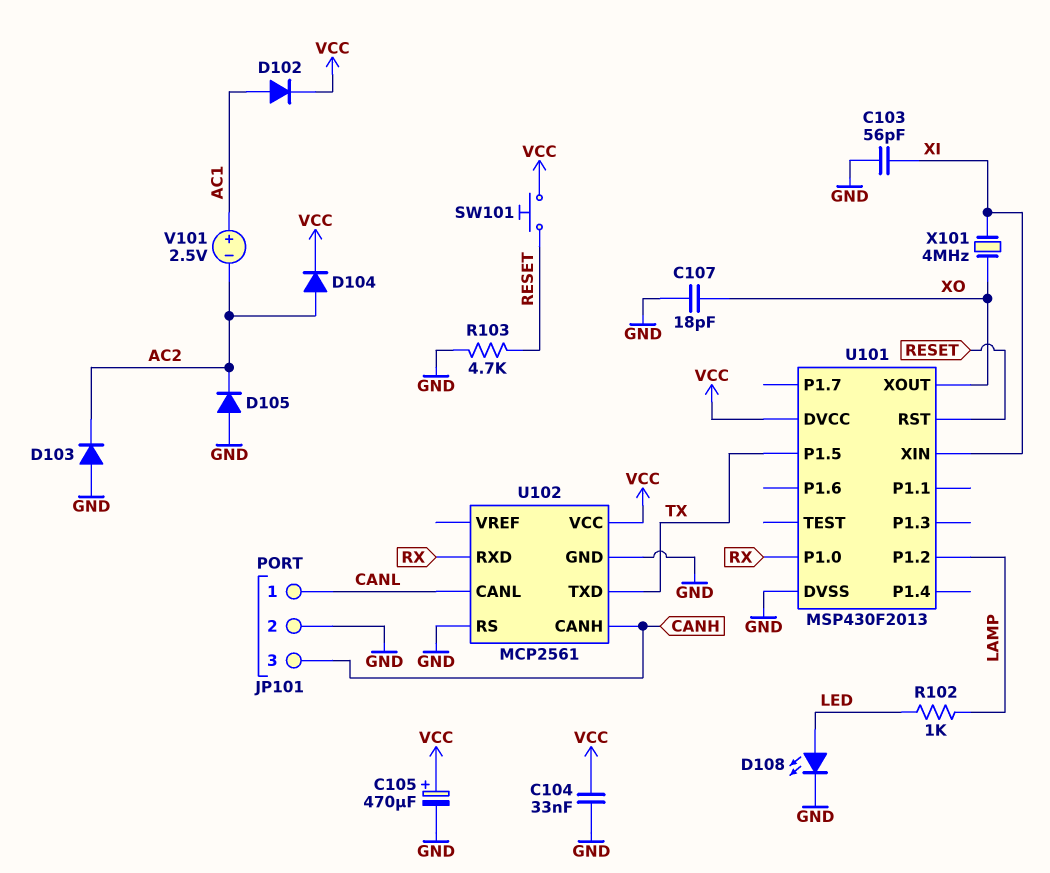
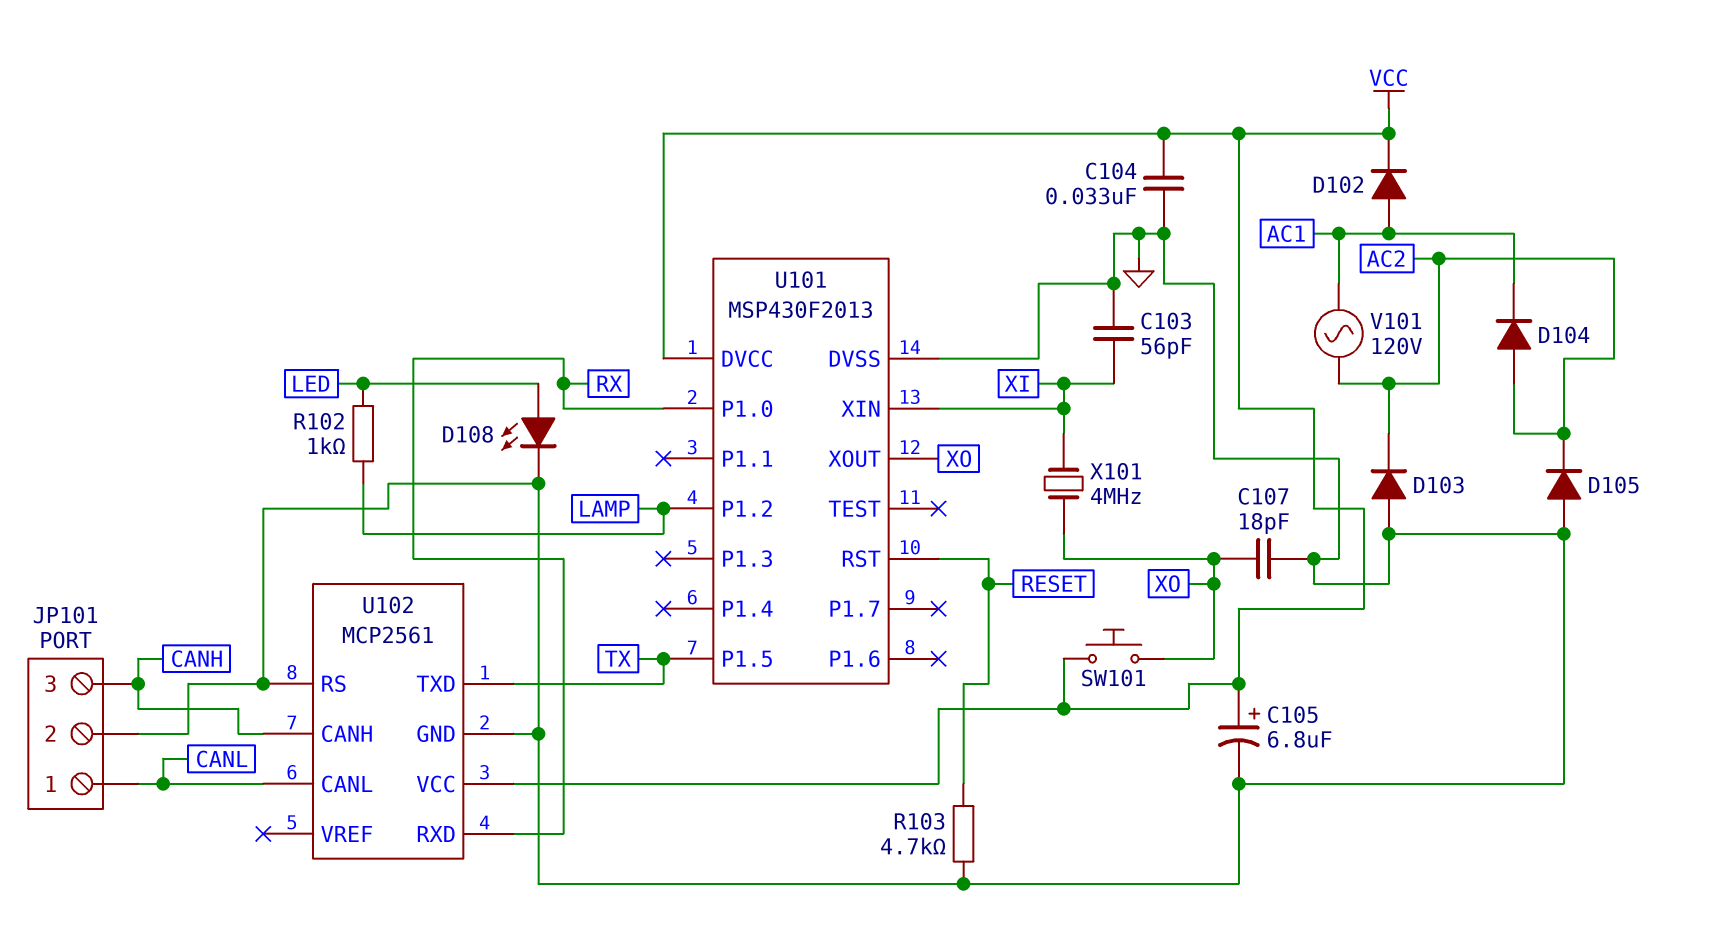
C105: 470uF (plus VCC, minus GND) -> 6.8uF (plus VCC, minus GND)
D104: diode (A AC2, K VCC) -> diode (A AC2, K AC1)
SW101: button (RESET, VCC) -> button (VCC, XO)
V101: 2.5V (plus AC1, minus AC2) -> AC 120V (AC1, AC2)

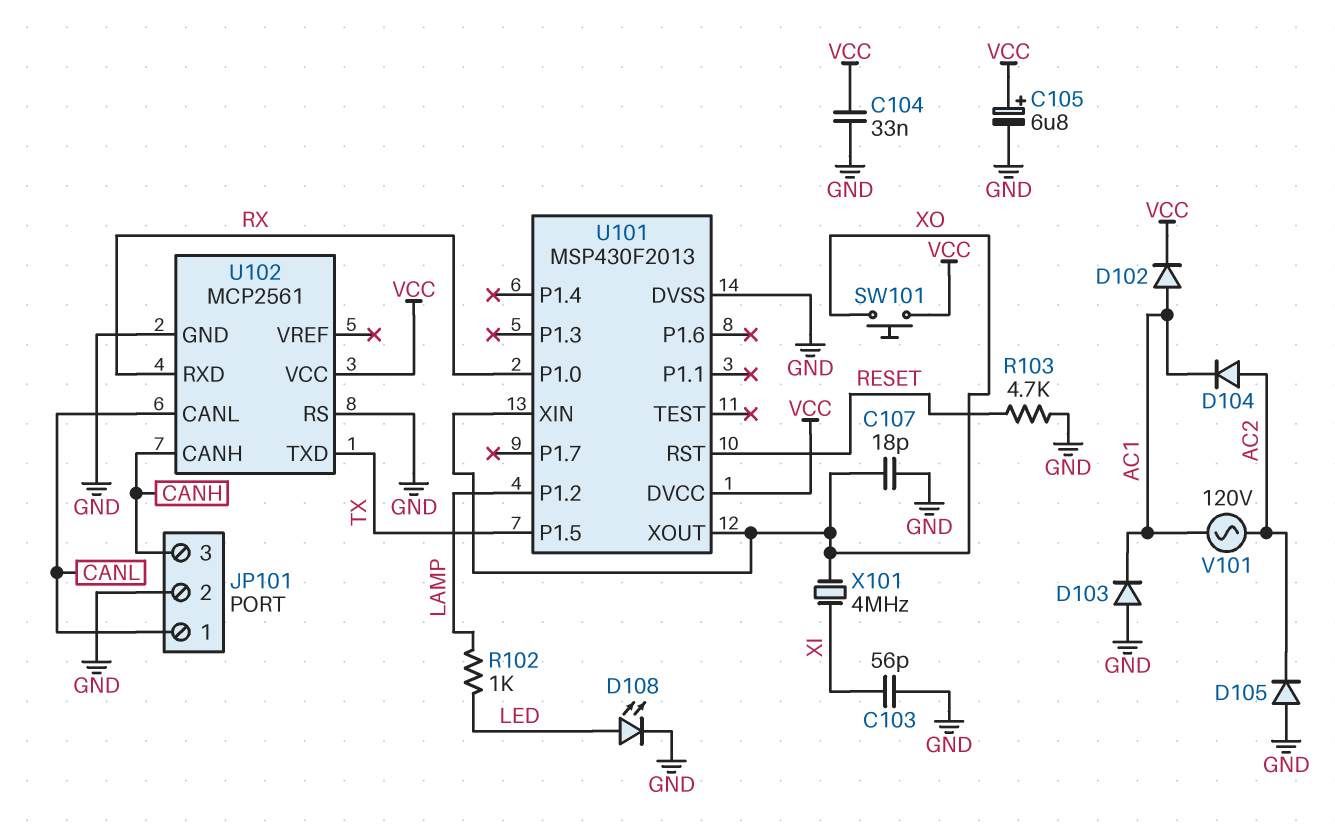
D103: diode (A GND, K AC2) -> diode (A GND, K AC1)
U101 pin XIN: XI -> XO

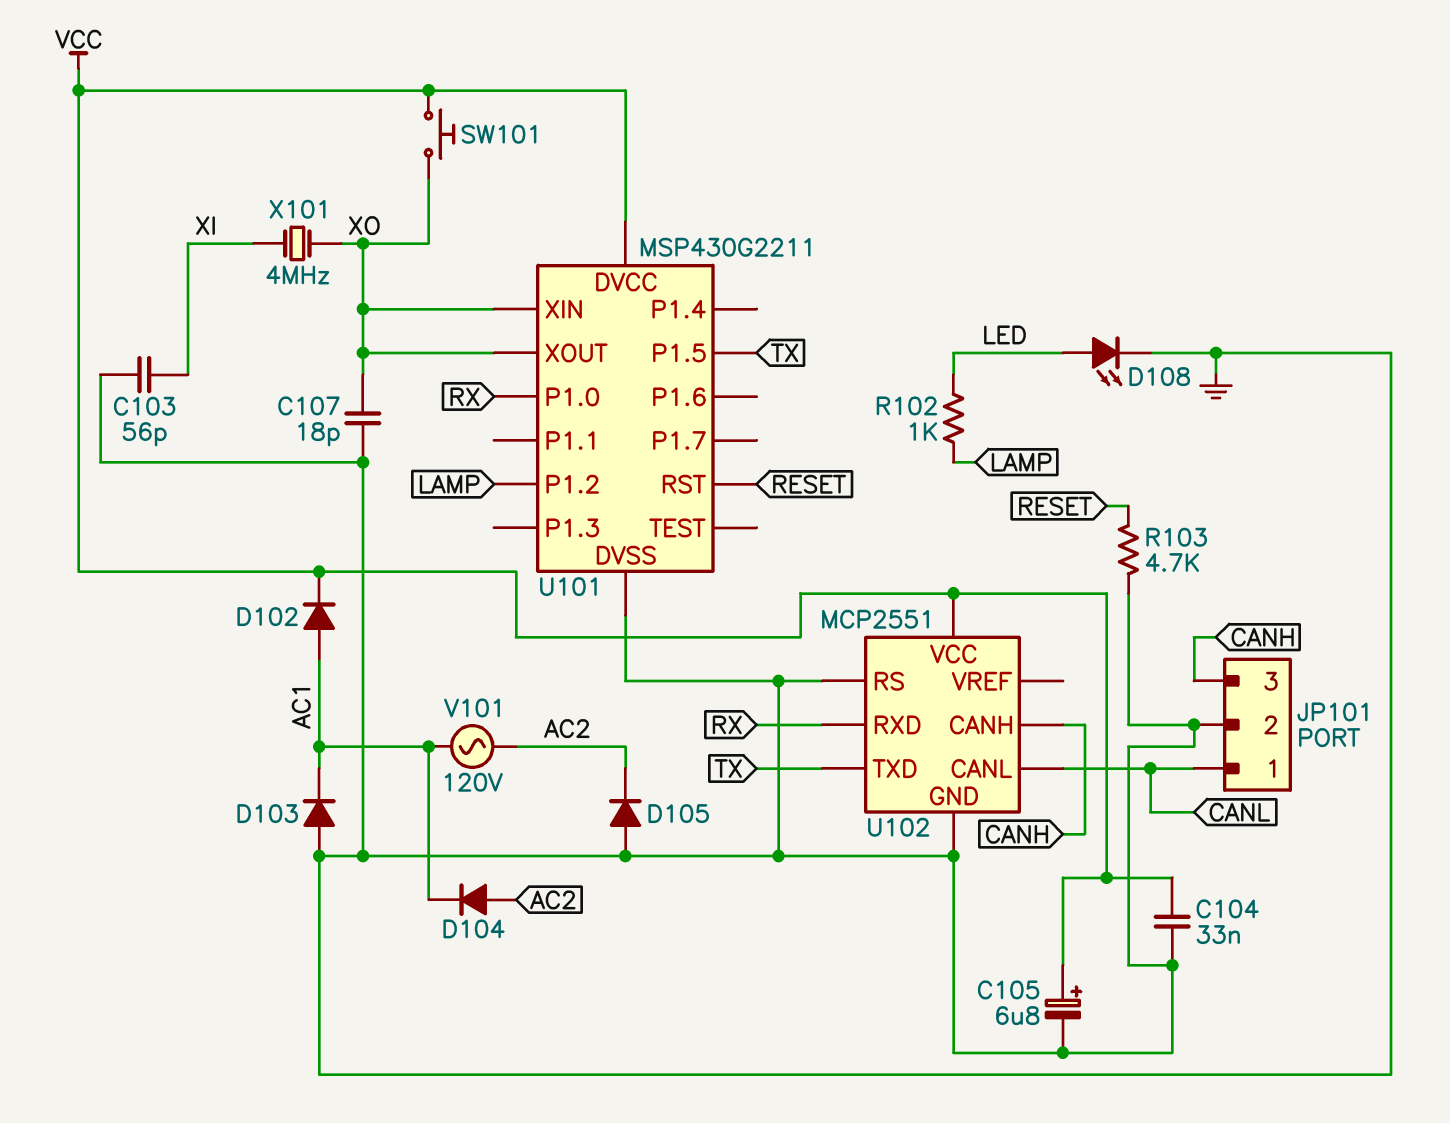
U101: MSP430F2013 -> MSP430G2211
U102: MCP2561 -> MCP2551

